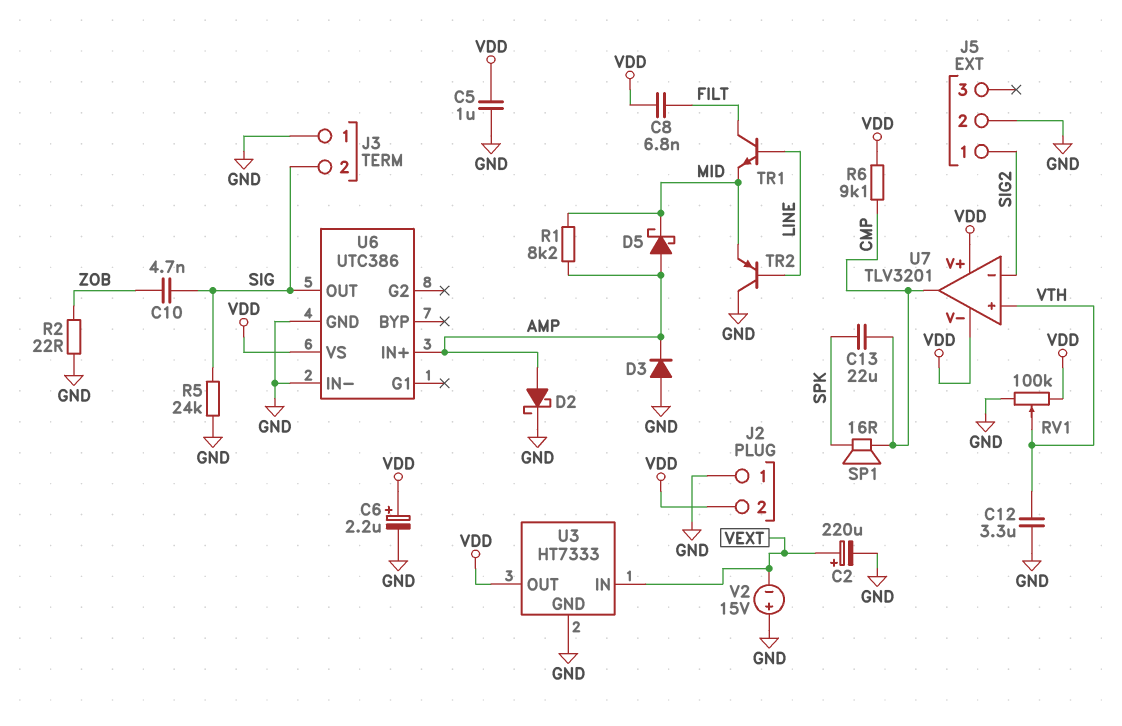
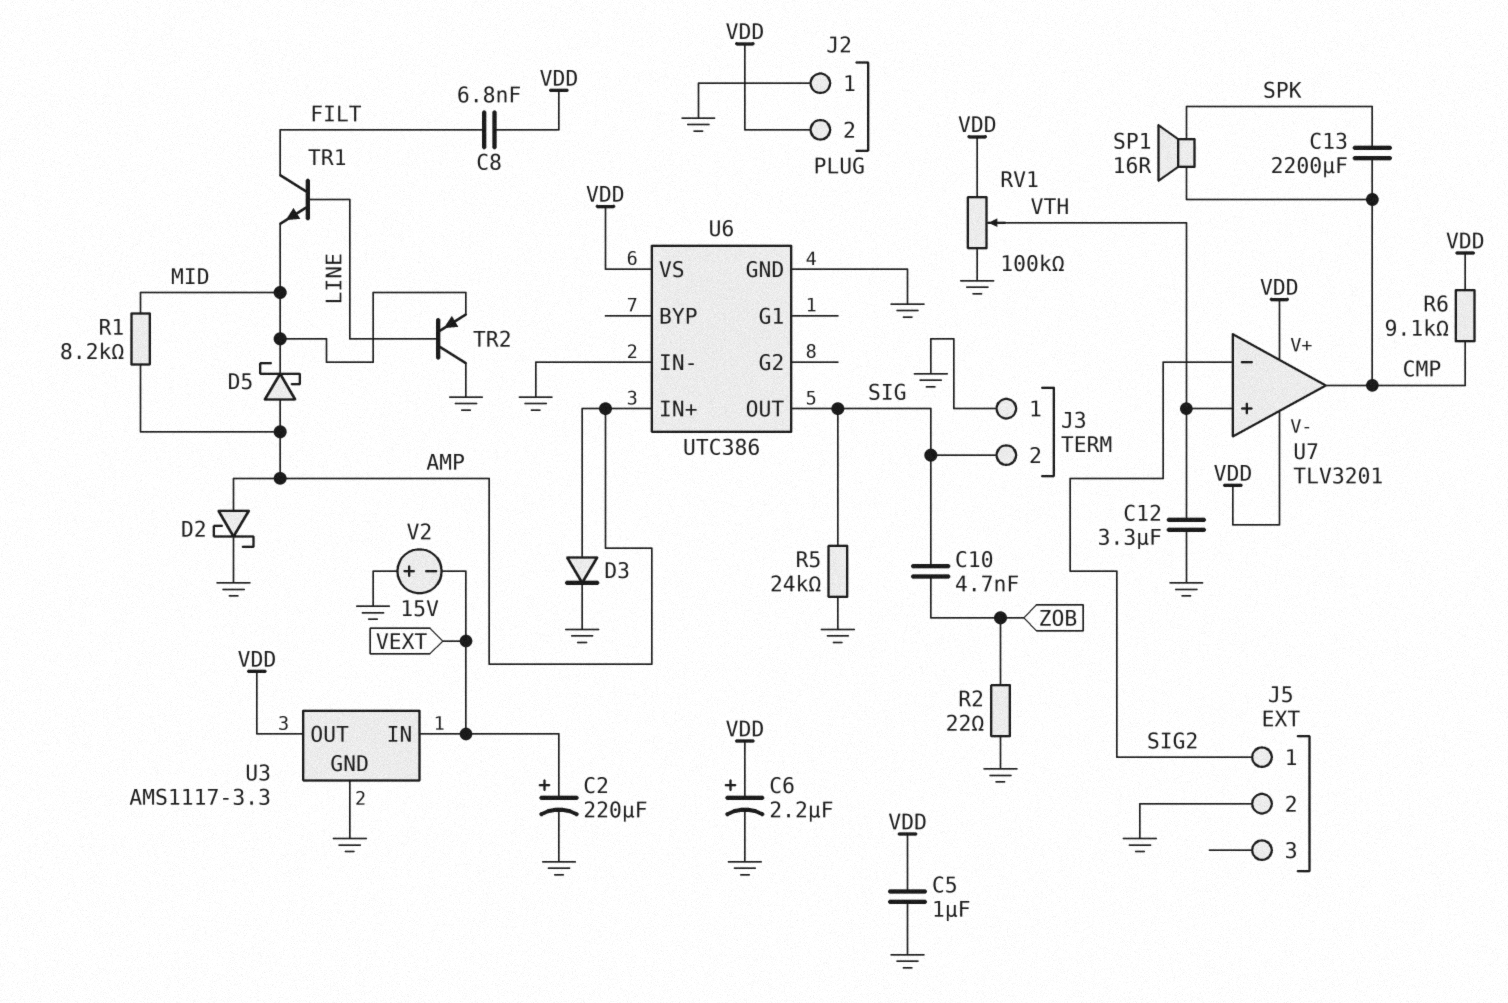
C13: 22uF (CMP, SPK) -> 2200uF (CMP, SPK)
D3: diode (A GND, K AMP) -> diode (A AMP, K GND)
U3: HT7333 -> AMS1117-3.3

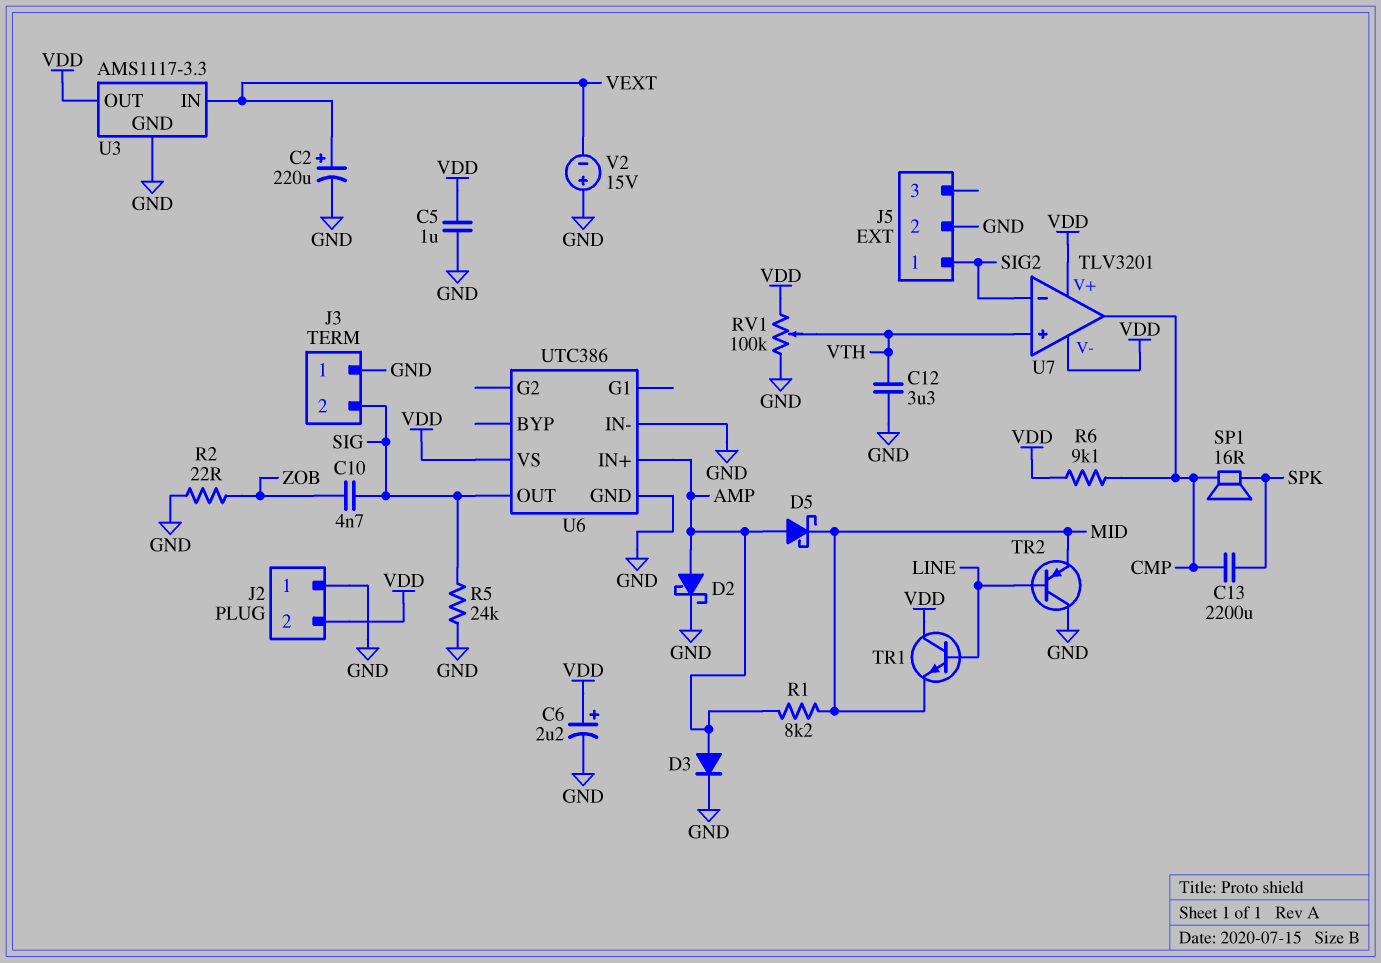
C8: 6.8nF (FILT, VDD) -> none
TR1: NPN (B LINE, C FILT, E MID) -> NPN (B LINE, C VDD, E MID)

